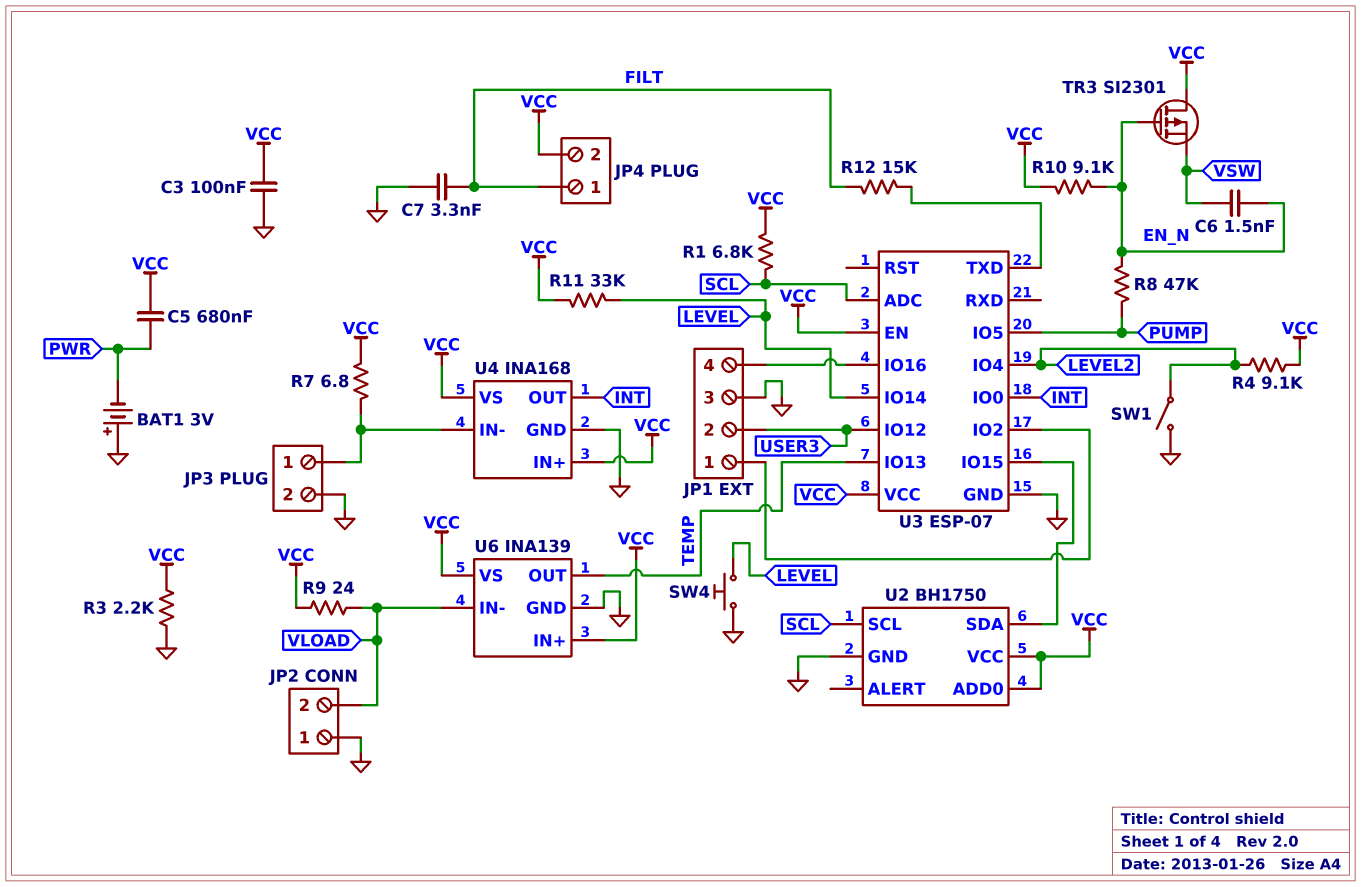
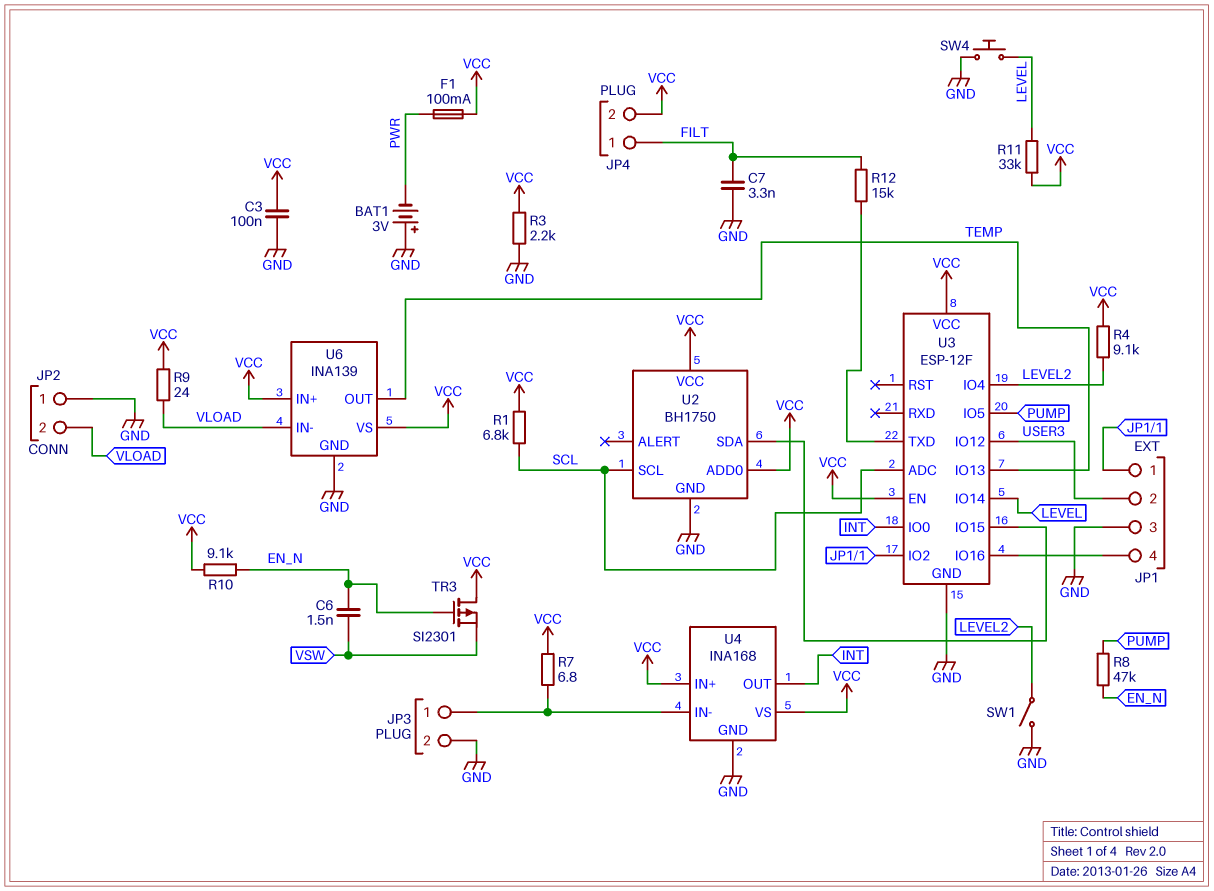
C5: 680nF (PWR, VCC) -> none
F1: none -> 100mA (PWR, VCC)
U3: ESP-07 -> ESP-12F

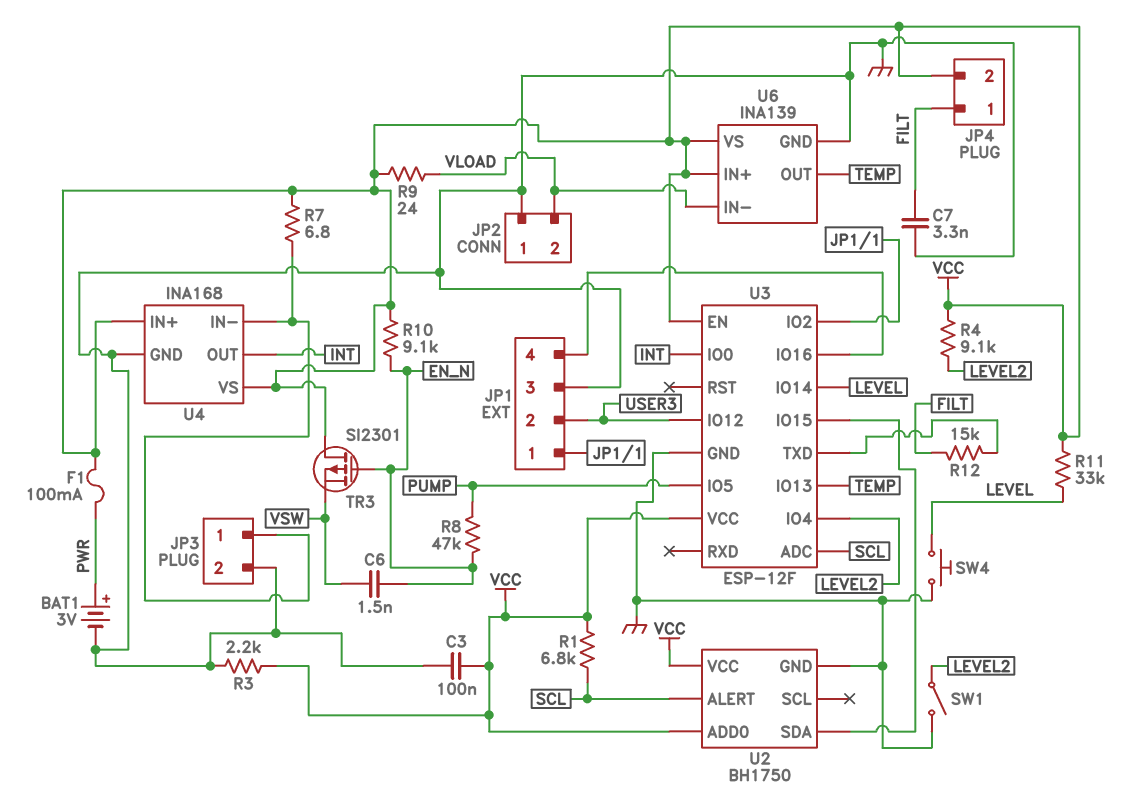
BAT1: 3V (plus GND, minus PWR) -> 3V (plus PWR, minus GND)
U2 pin ALERT: none -> SCL
U2 pin SCL: SCL -> none

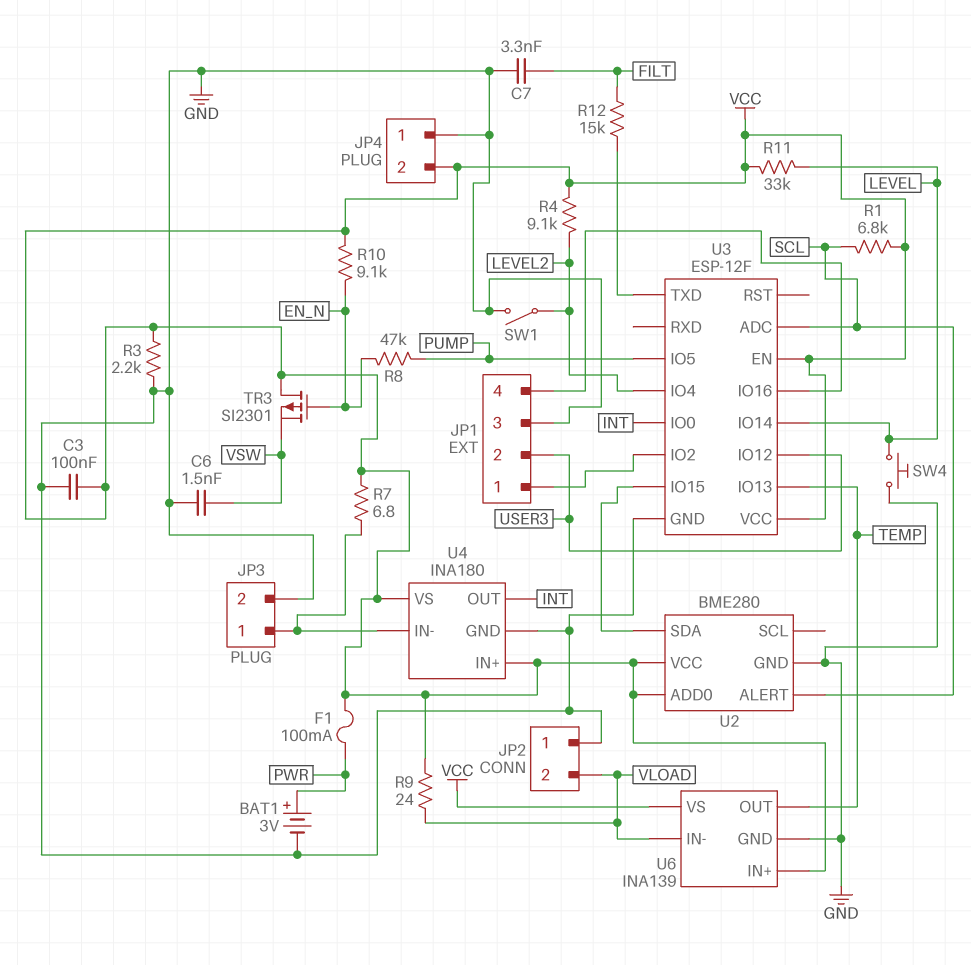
C6: 1.5nF (EN_N, VSW) -> 1.5nF (GND, VSW)
JP4 pin 1: FILT -> GND
U2: BH1750 -> BME280
U4: INA168 -> INA180

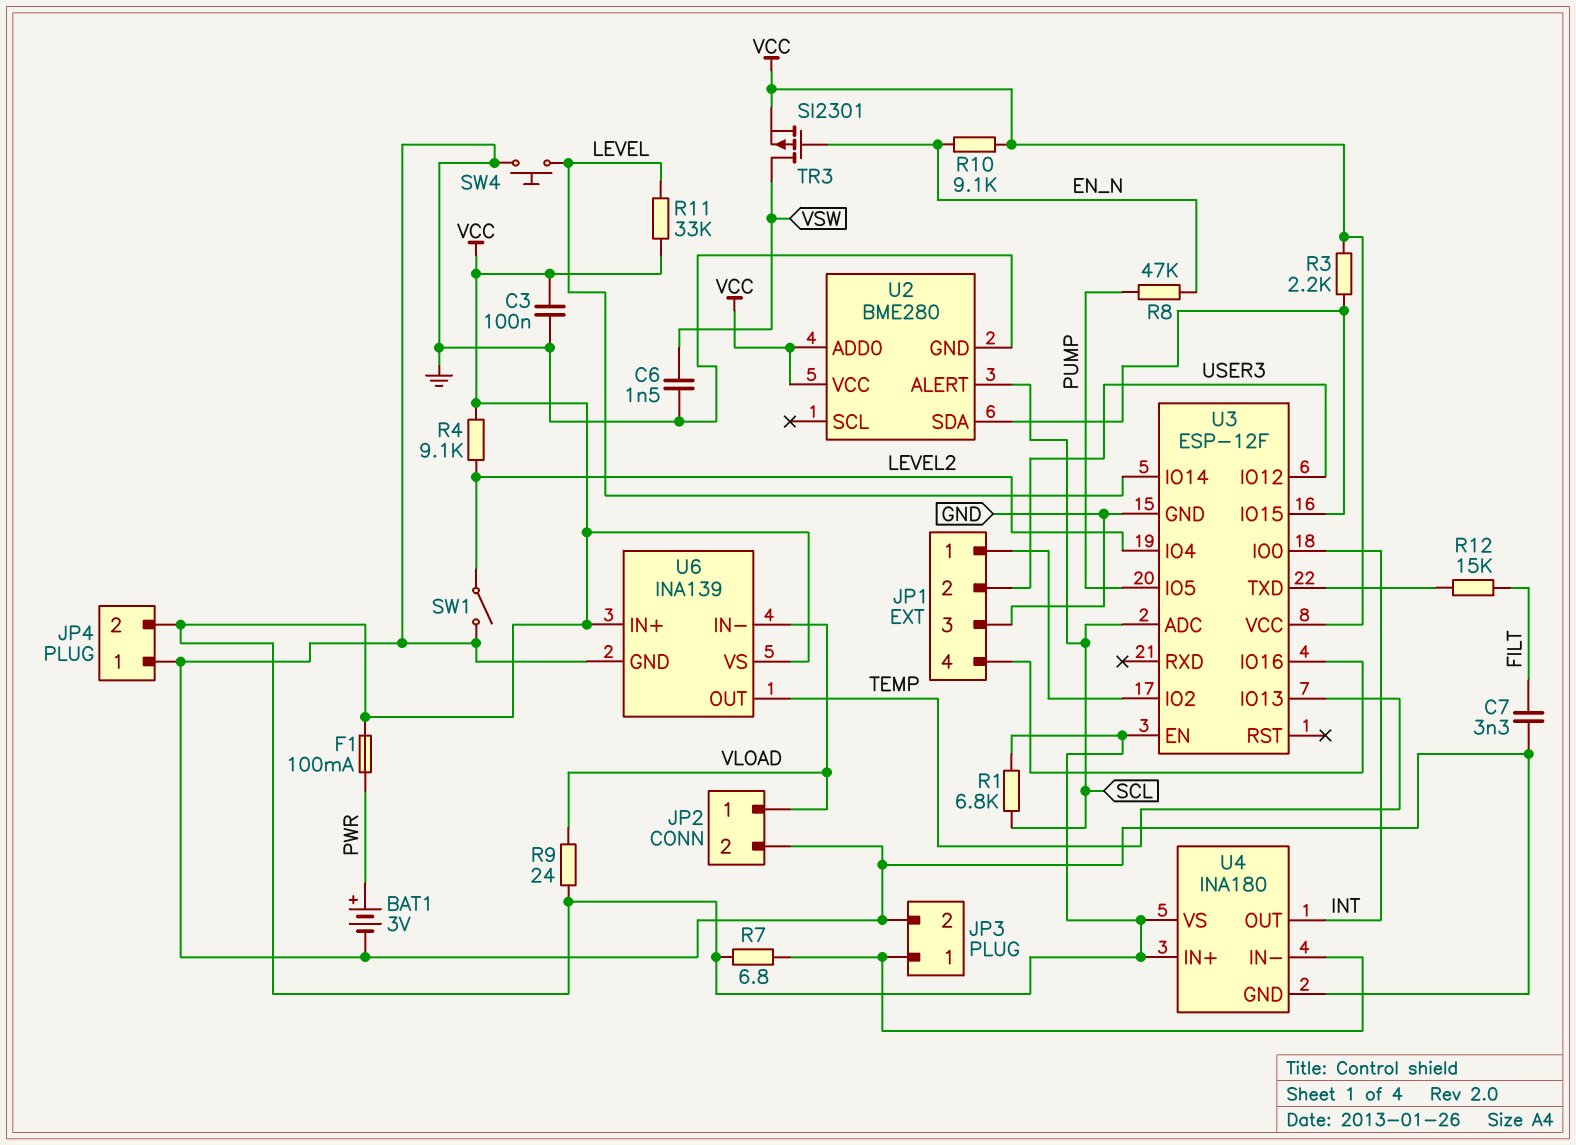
JP2 pin 1: GND -> VLOAD
JP2 pin 2: VLOAD -> GND
R3: 2.2k (GND, VCC) -> 2.2k (U2/SDA, VCC)
TR3: PMOS SI2301 (G EN_N, D VCC, S VSW) -> PMOS SI2301 (G EN_N, D VSW, S VCC)

